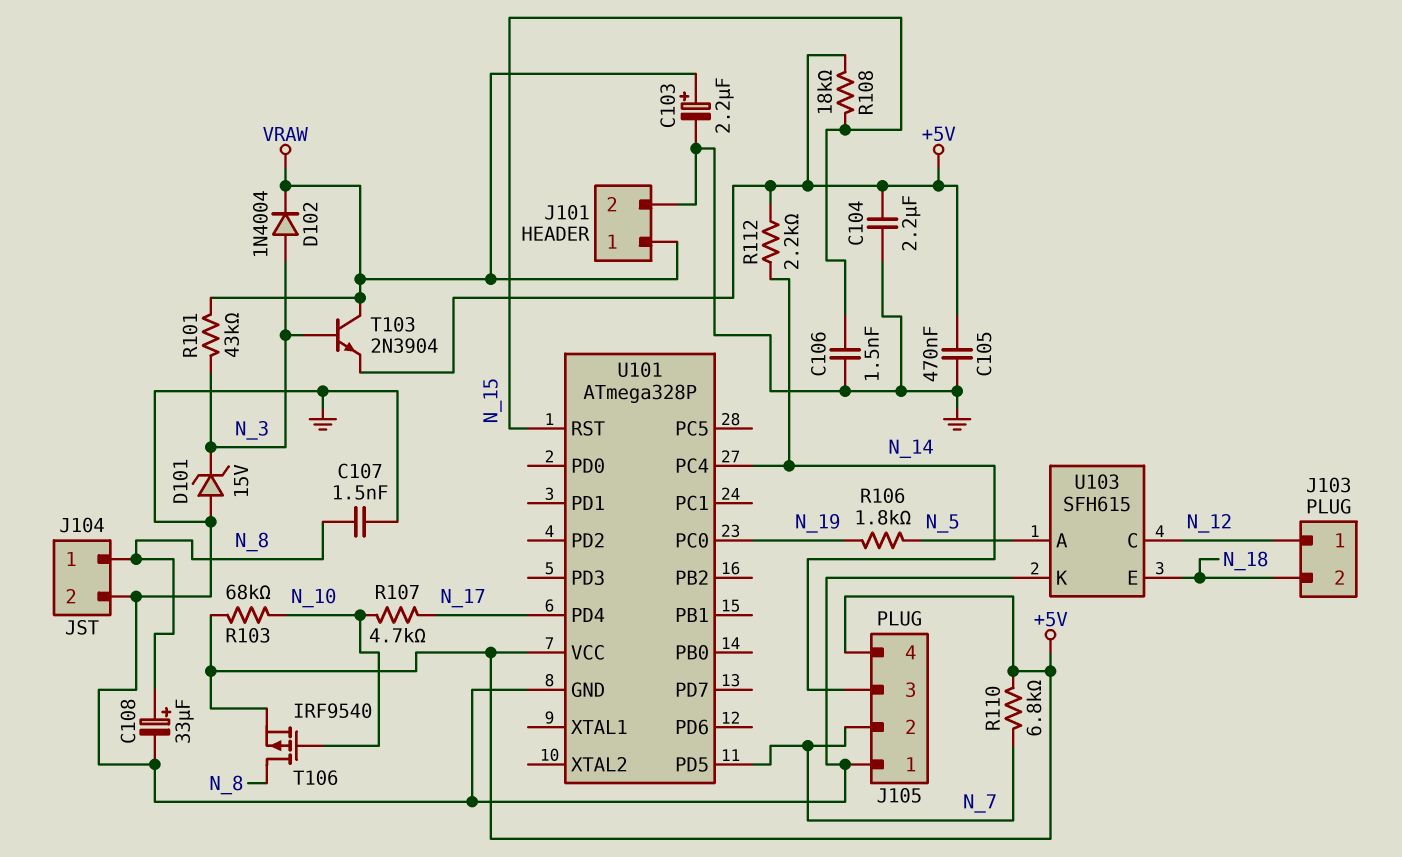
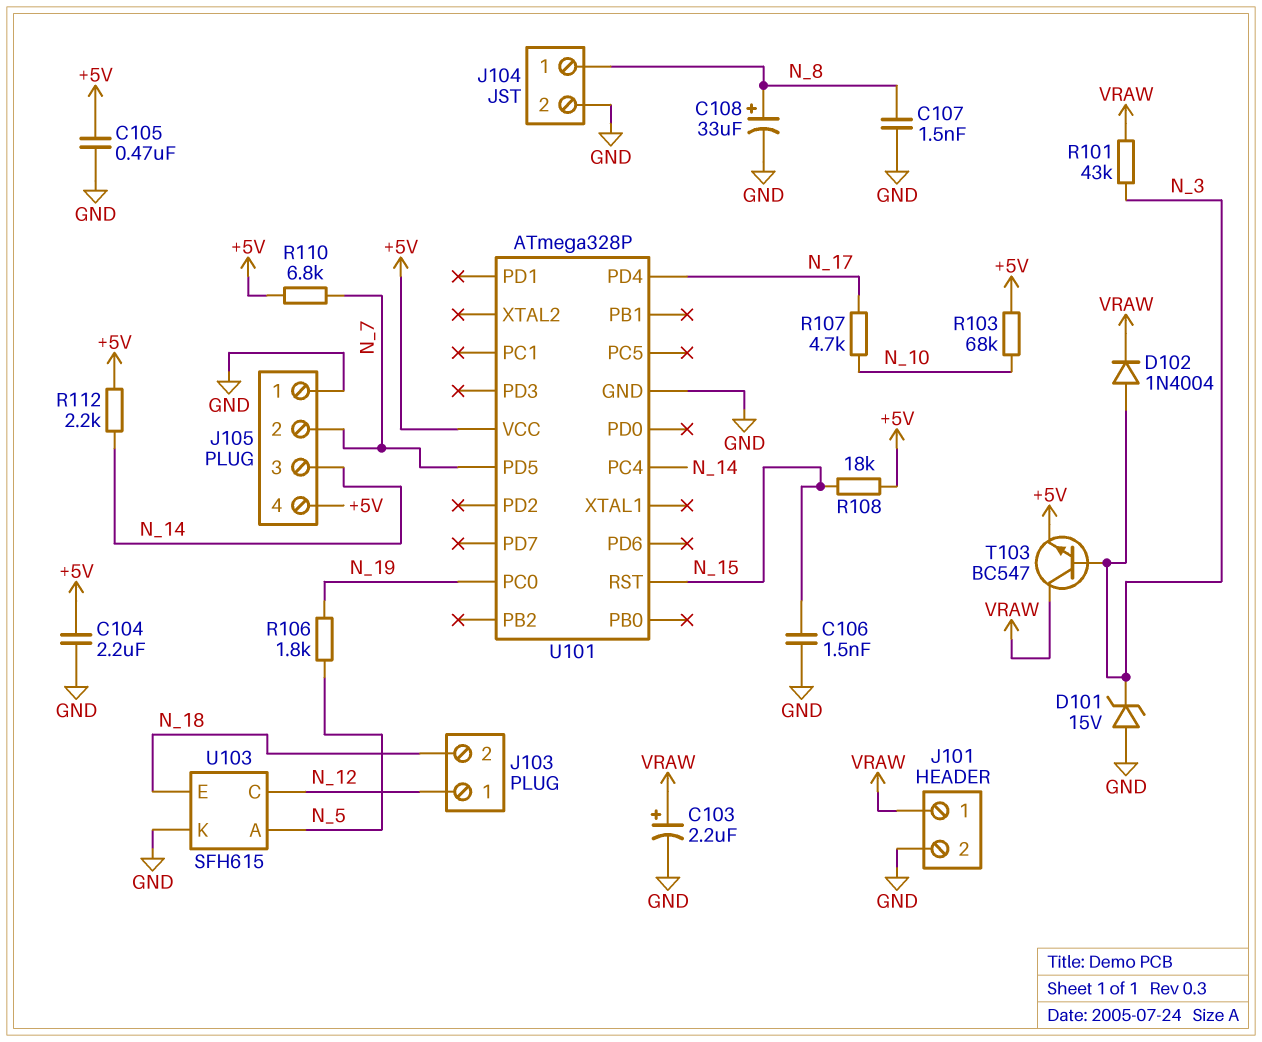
T103: NPN 2N3904 (B N_3, C VRAW, E +5V) -> NPN BC547 (B N_3, C VRAW, E +5V)
T106: PMOS IRF9540 (G N_10, D N_8, S +5V) -> none

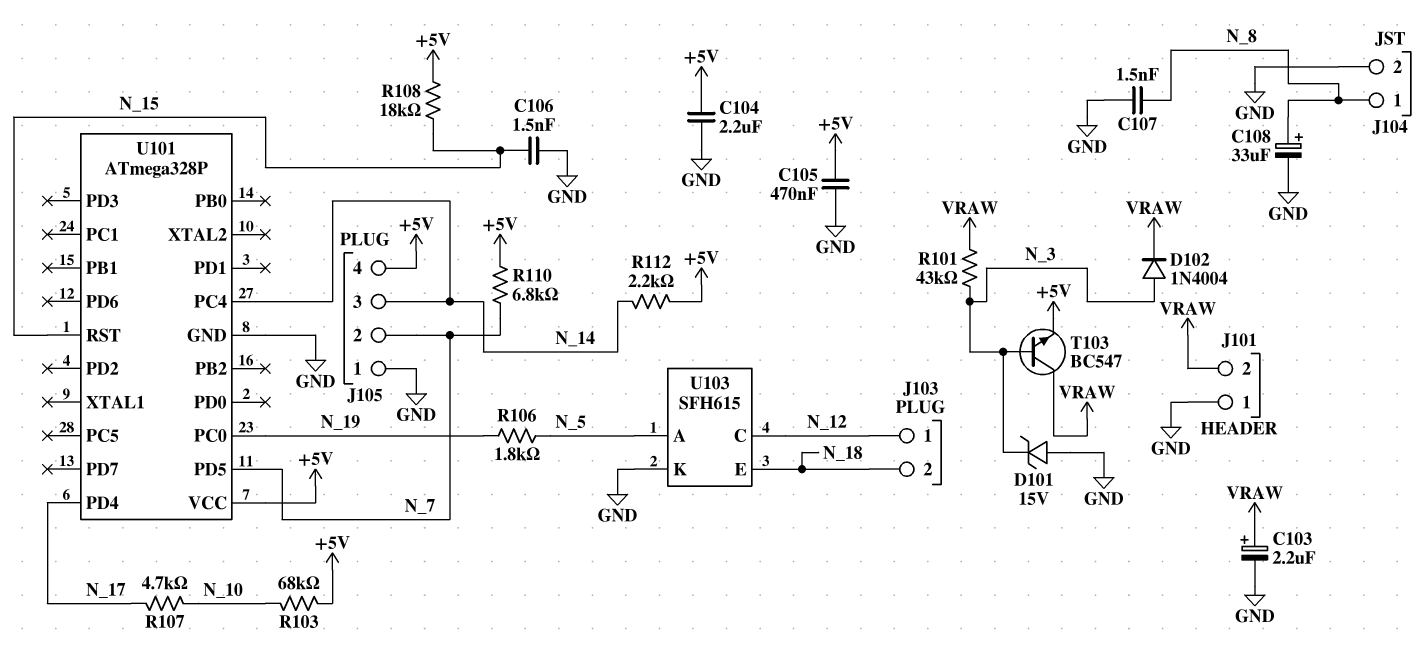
J101 pin 1: VRAW -> GND
J101 pin 2: GND -> VRAW

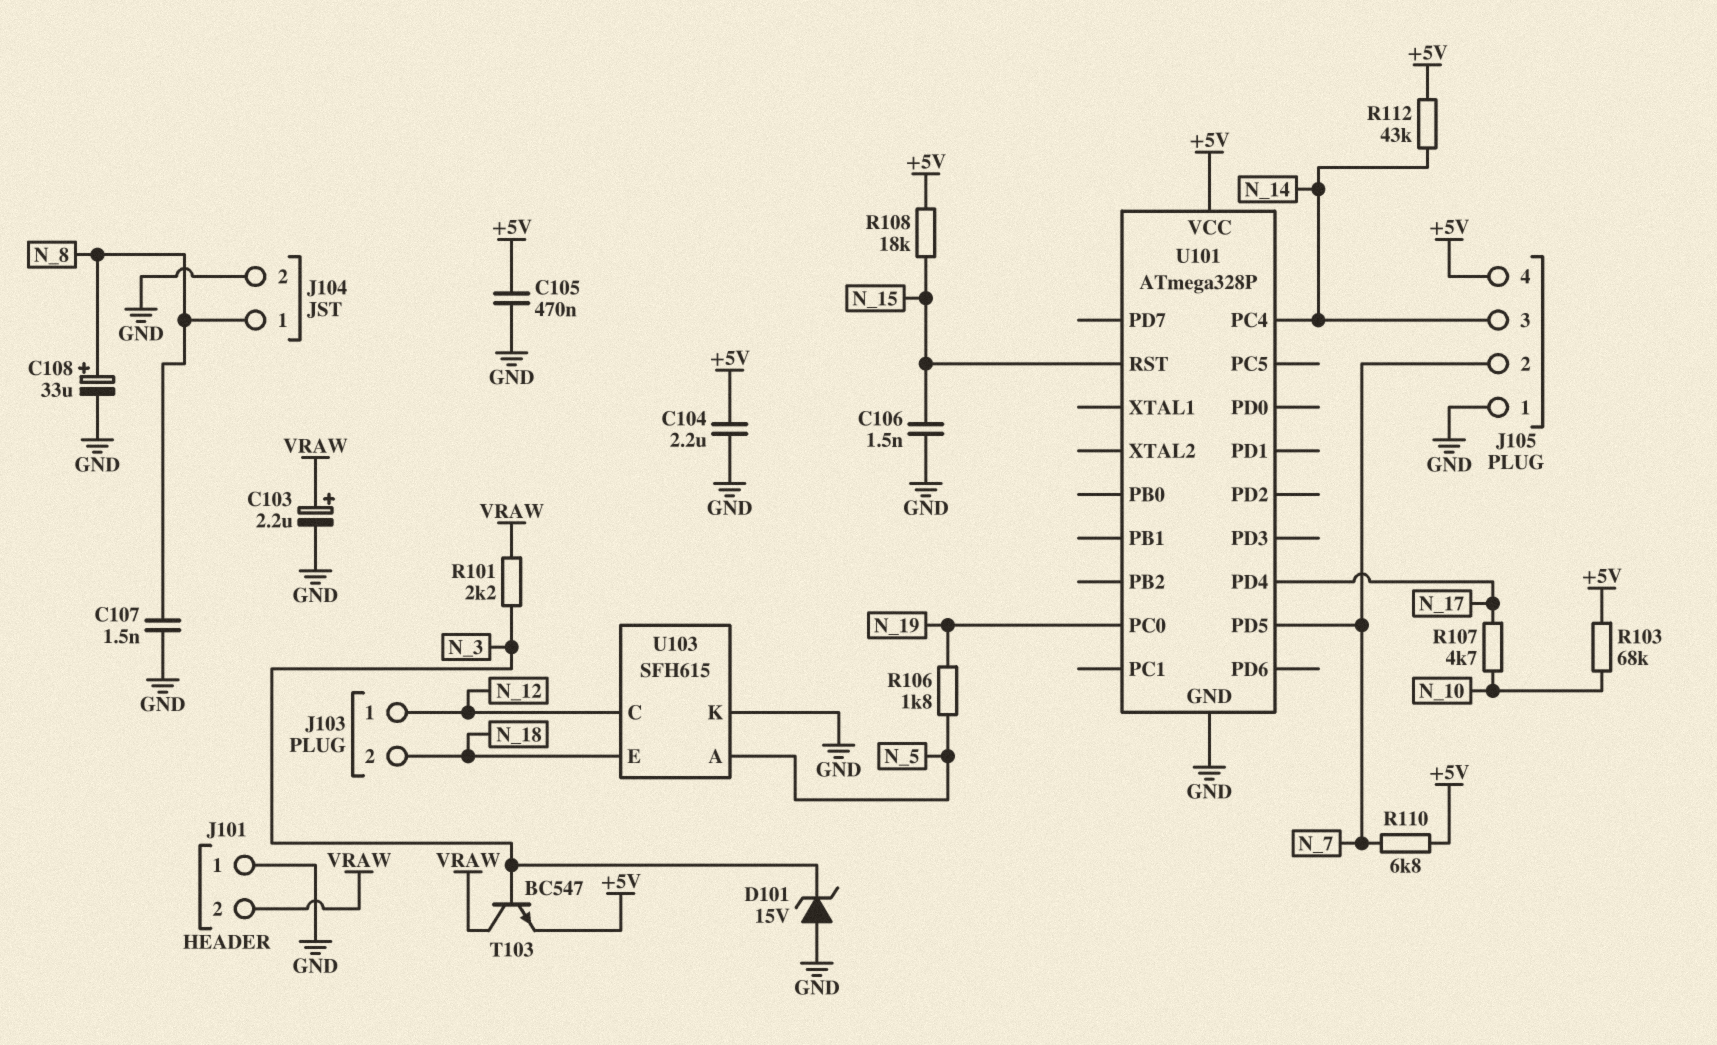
D102: diode 1N4004 (A N_3, K VRAW) -> none
R101: 43k (N_3, VRAW) -> 2.2k (N_3, VRAW)
R112: 2.2k (+5V, N_14) -> 43k (+5V, N_14)

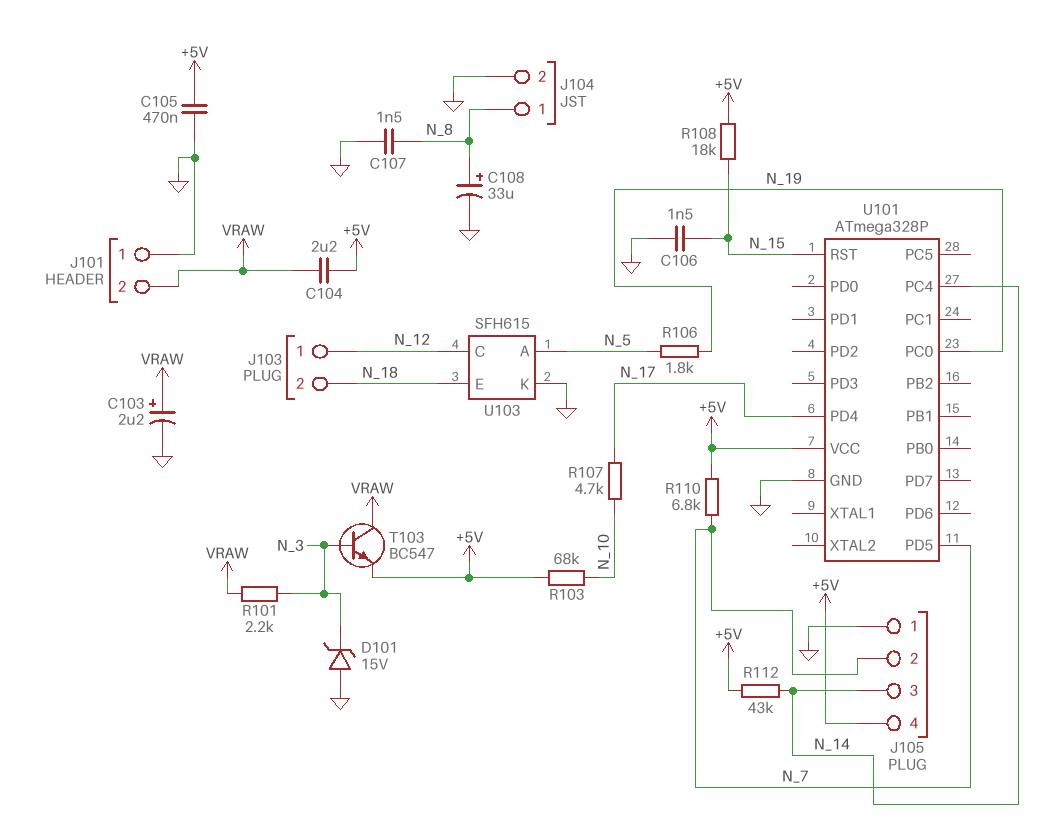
C104: 2.2uF (+5V, GND) -> 2.2uF (+5V, VRAW)

